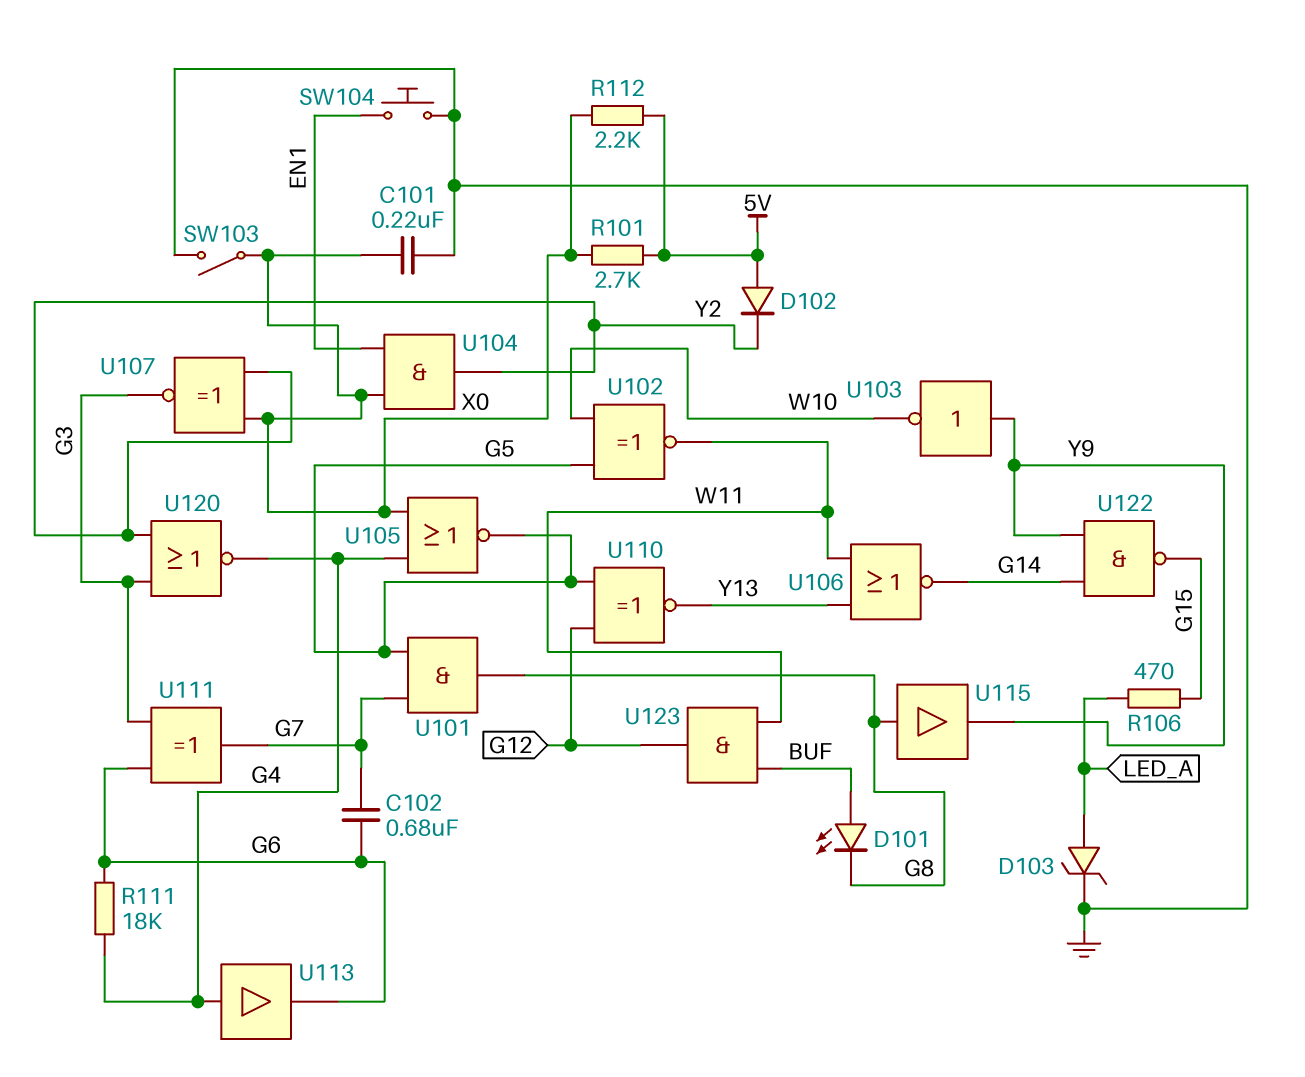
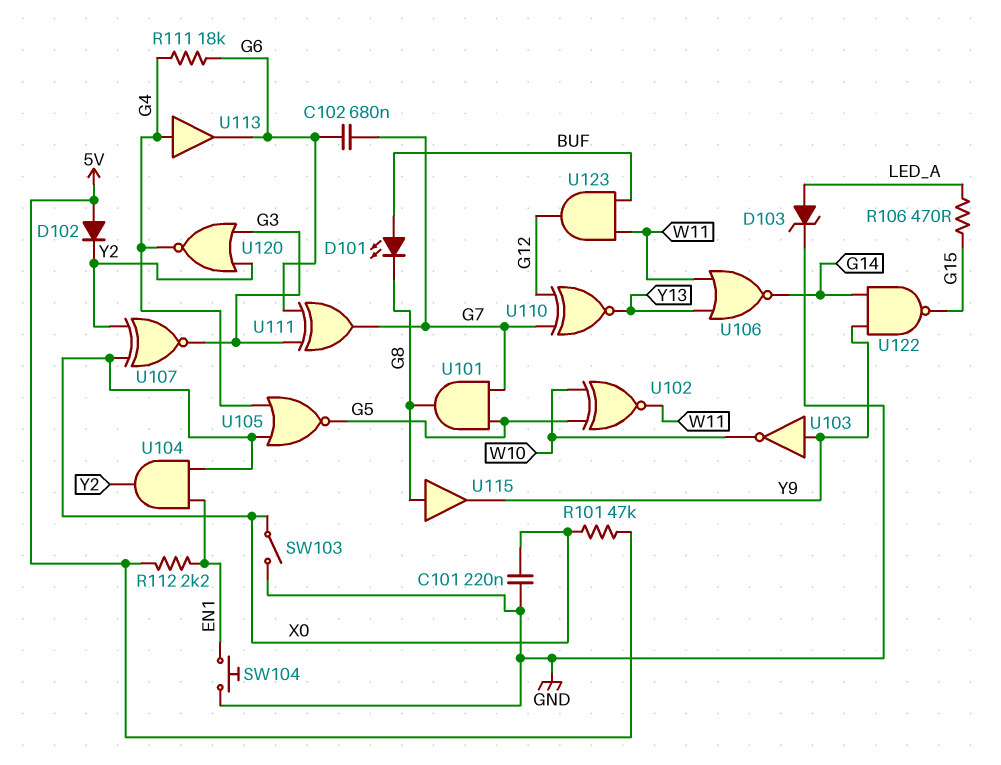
R101: 2.7k (5V, X0) -> 47k (5V, X0)
R112: 2.2k (5V, X0) -> 2.2k (5V, EN1)
U110: XNOR (in G5, in G12, out Y13) -> XNOR (in G7, in G12, out Y13)

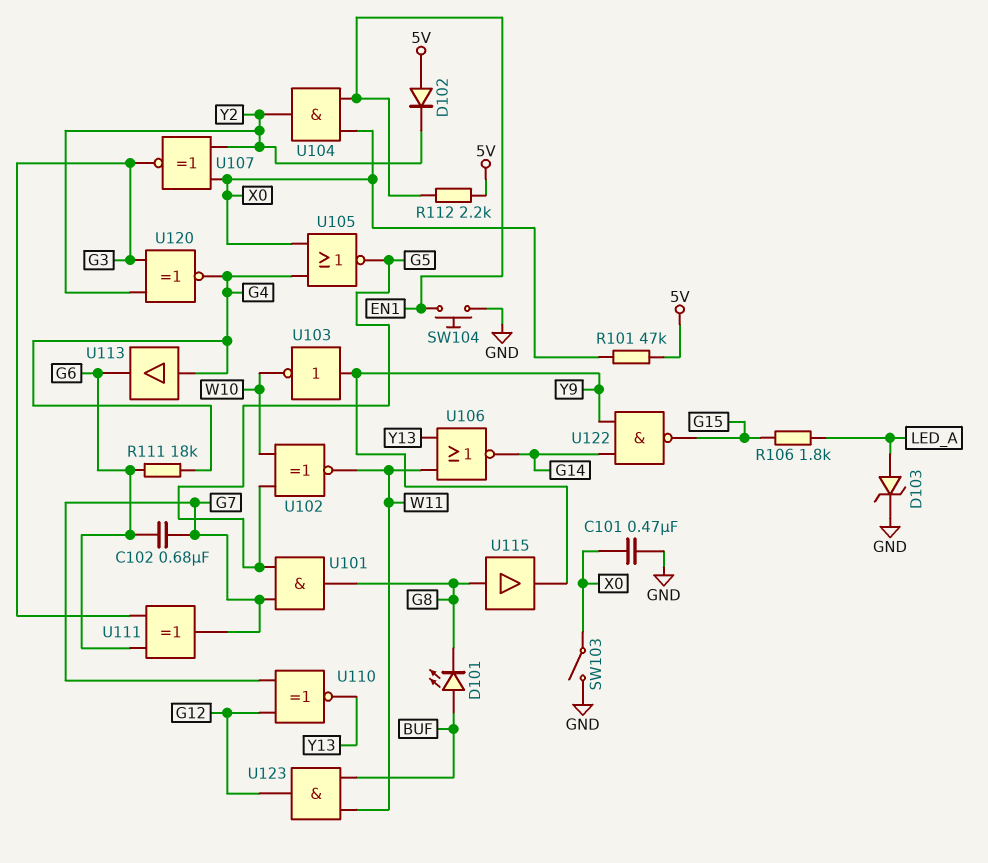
C101: 220nF (GND, X0) -> 470nF (GND, X0)
R106: 470 (G15, LED_A) -> 1.8k (G15, LED_A)
U120: NOR (in G3, in Y2, out G4) -> XNOR (in G3, in Y2, out G4)

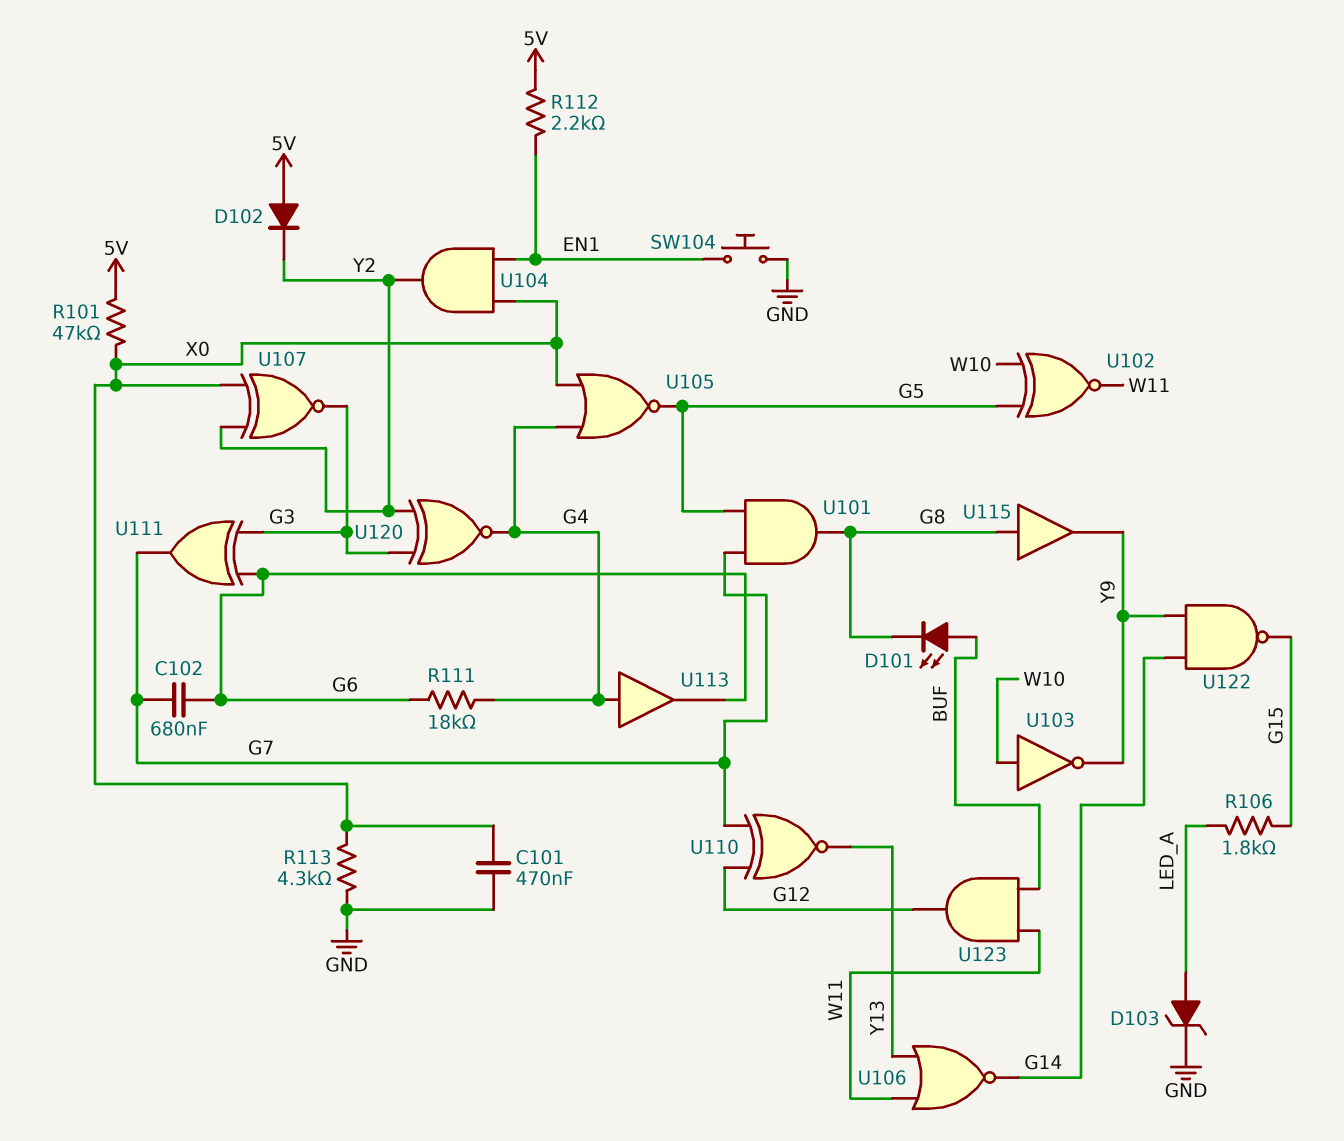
R113: none -> 4.3k (GND, X0)
SW103: switch (GND, X0) -> none
U103: NOT (in Y9, out W10) -> NOT (in W10, out Y9)

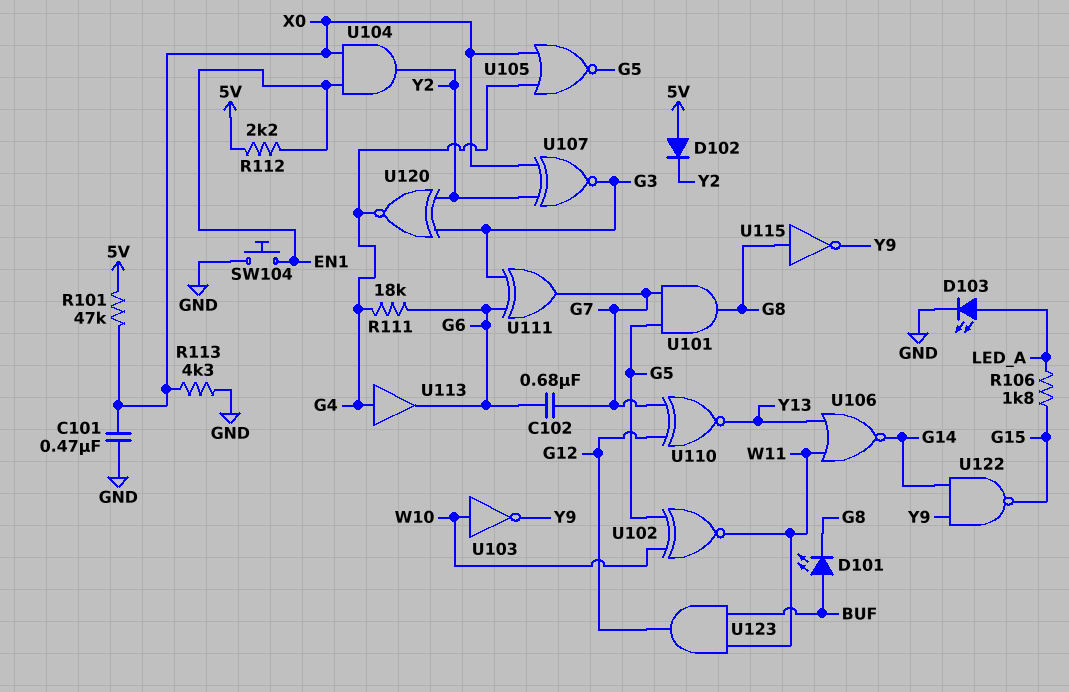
D103: zener (A LED_A, K GND) -> LED (A LED_A, K GND)
U115: buffer (in G8, out Y9) -> NOT (in G8, out Y9)

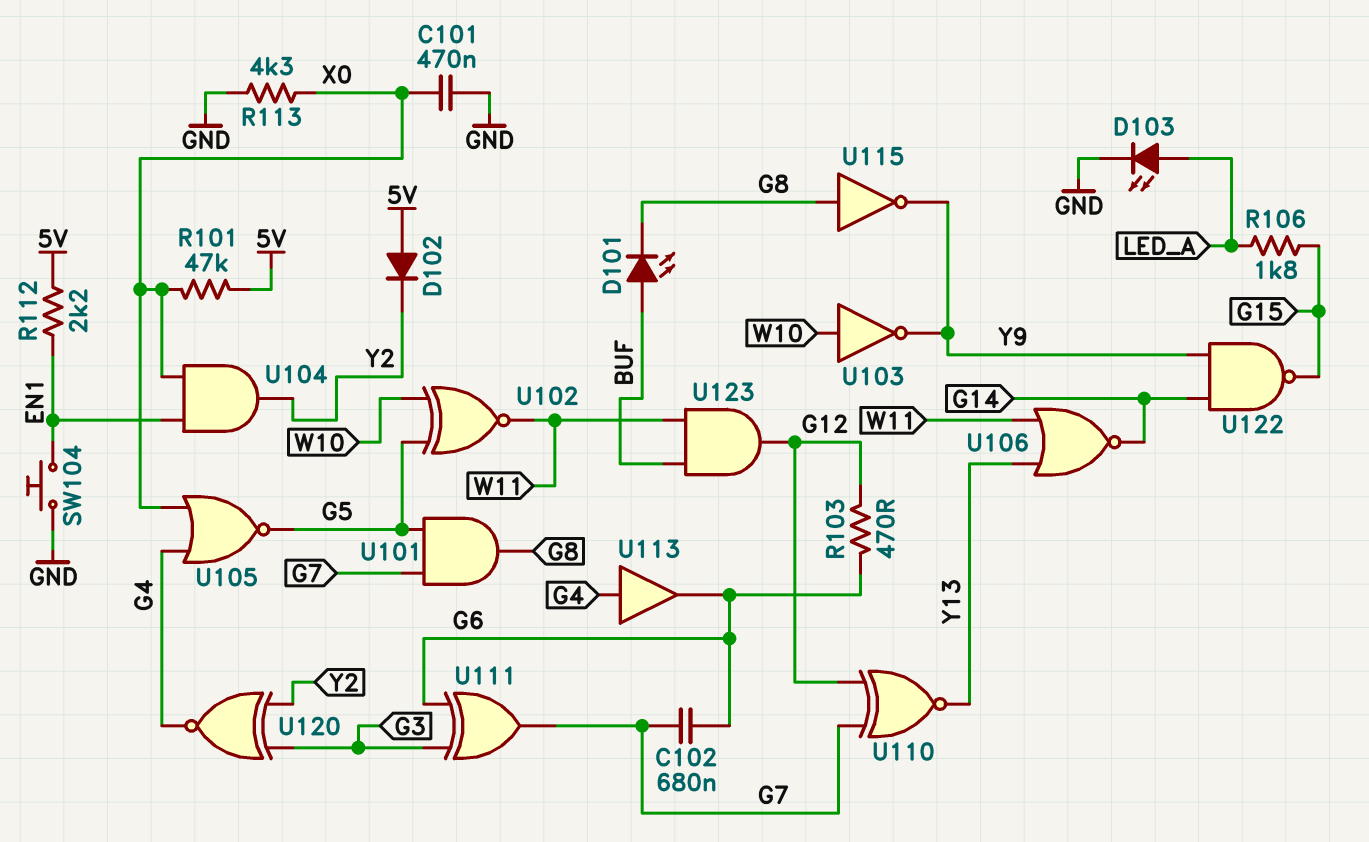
R103: none -> 470 (G6, G12)
R111: 18k (G4, G6) -> none
U107: XNOR (in X0, in Y2, out G3) -> none

